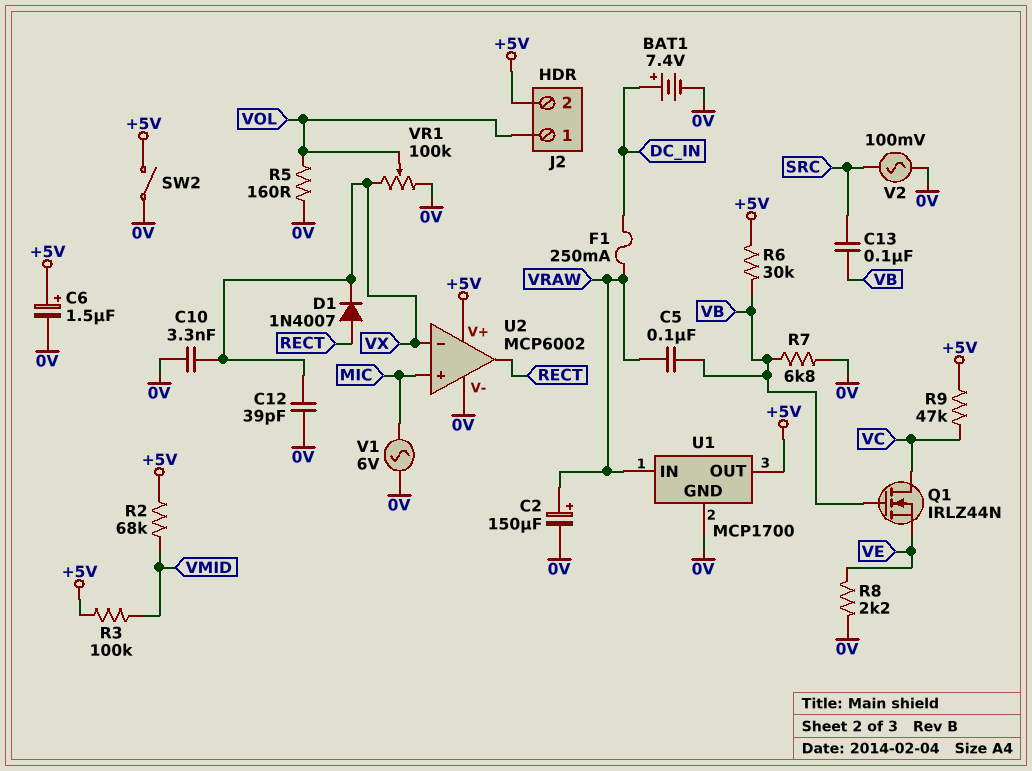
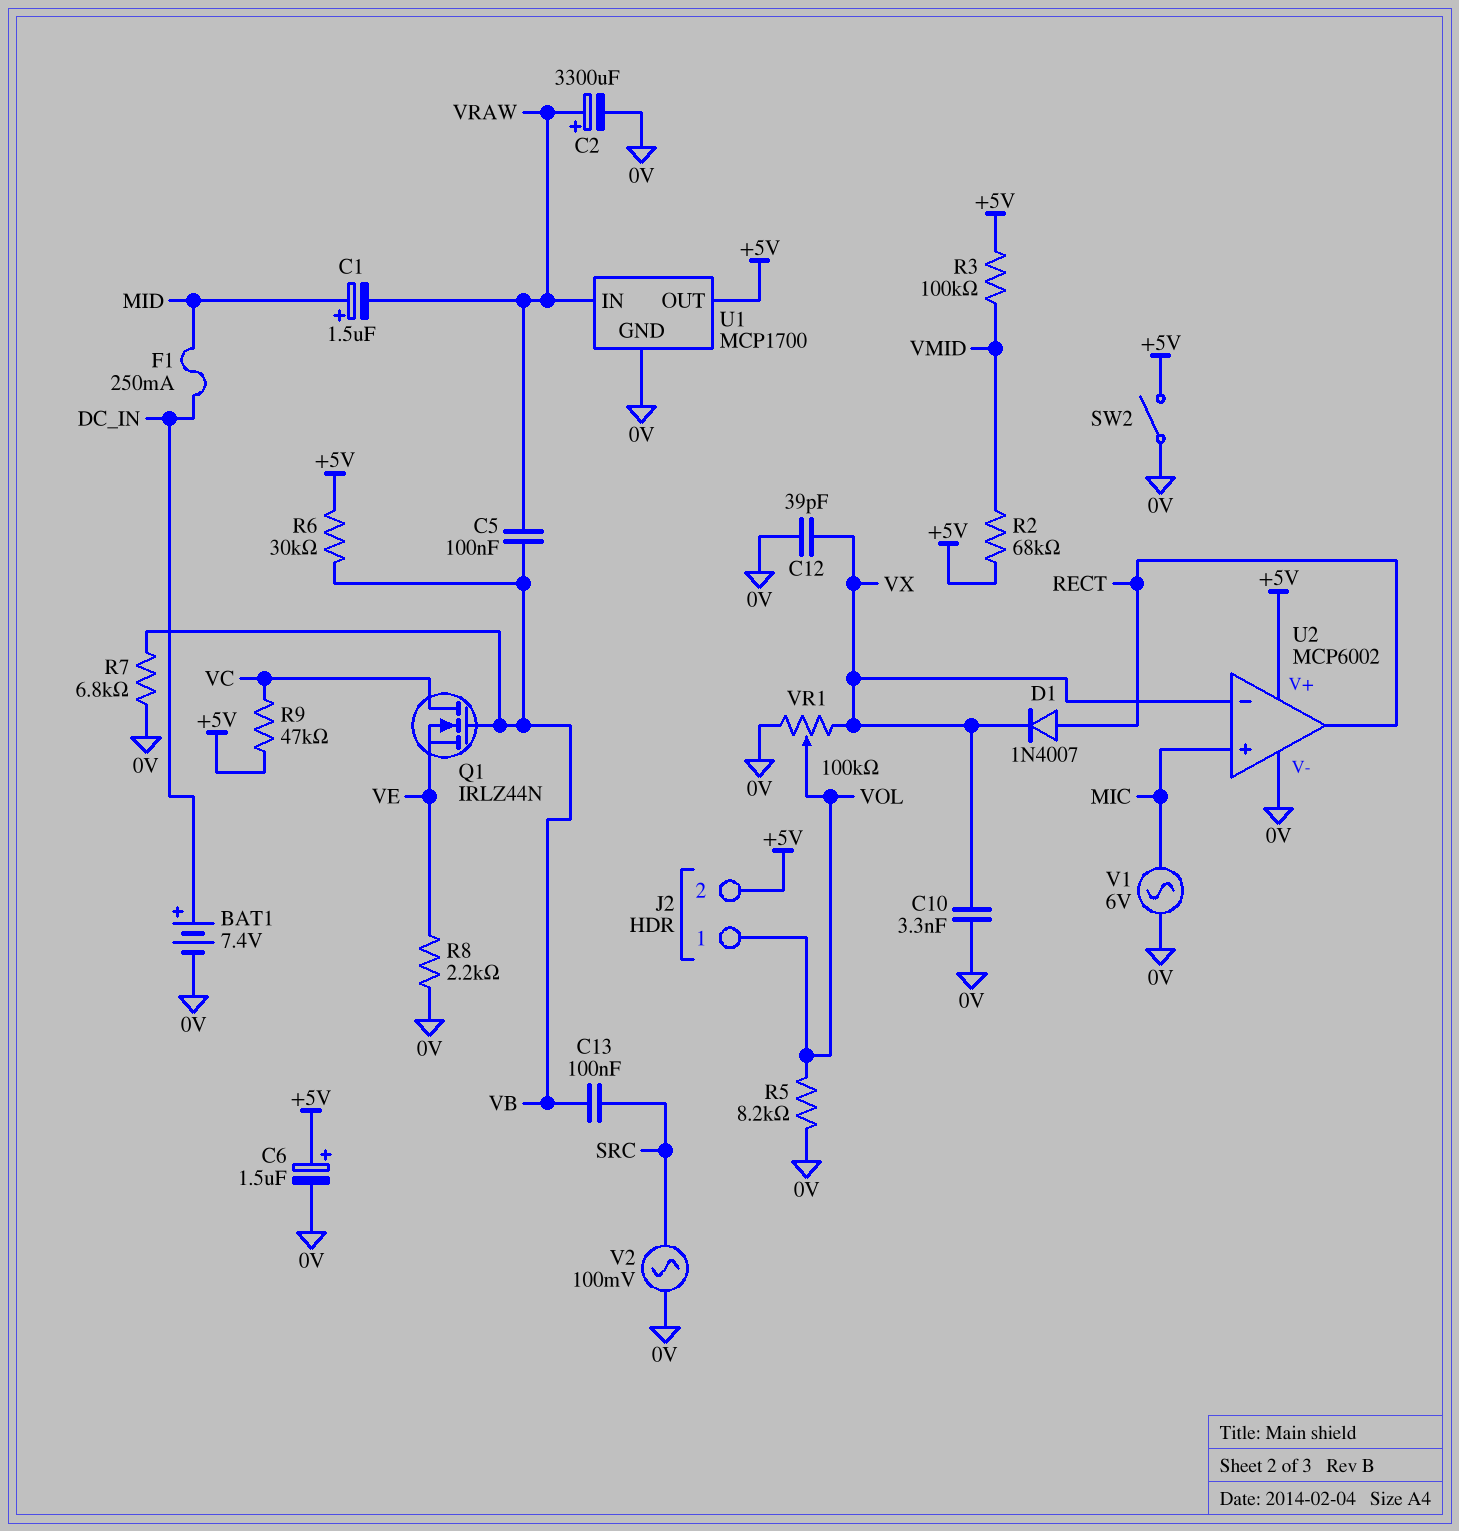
C1: none -> 1.5uF (plus MID, minus VRAW)
C2: 150uF (plus VRAW, minus 0V) -> 3300uF (plus VRAW, minus 0V)
F1: 250mA (DC_IN, VRAW) -> 250mA (DC_IN, MID)
R5: 160 (0V, VOL) -> 8.2k (0V, VOL)

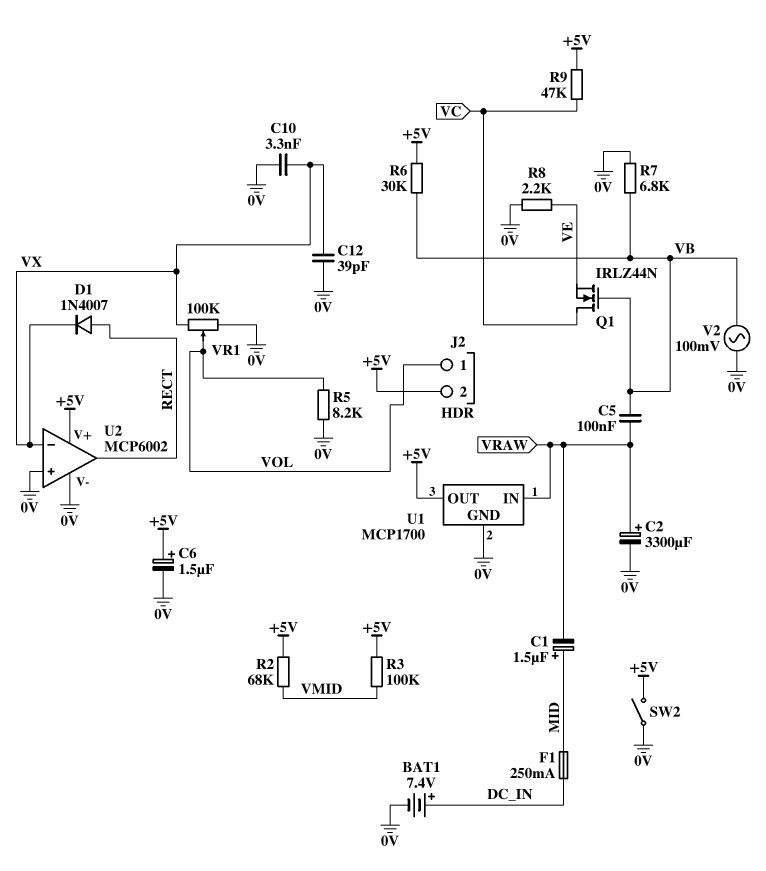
C13: 100nF (SRC, VB) -> none
U2 pin in+: MIC -> 0V
V1: AC 6V (0V, MIC) -> none
V2: AC 100mV (0V, SRC) -> AC 100mV (0V, VB)

